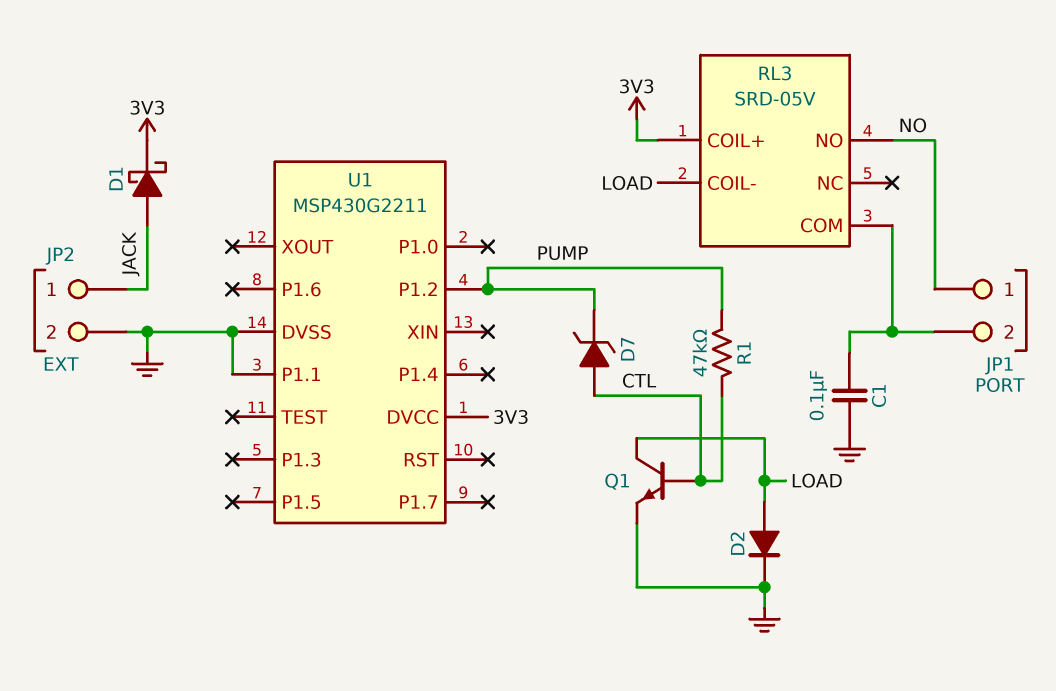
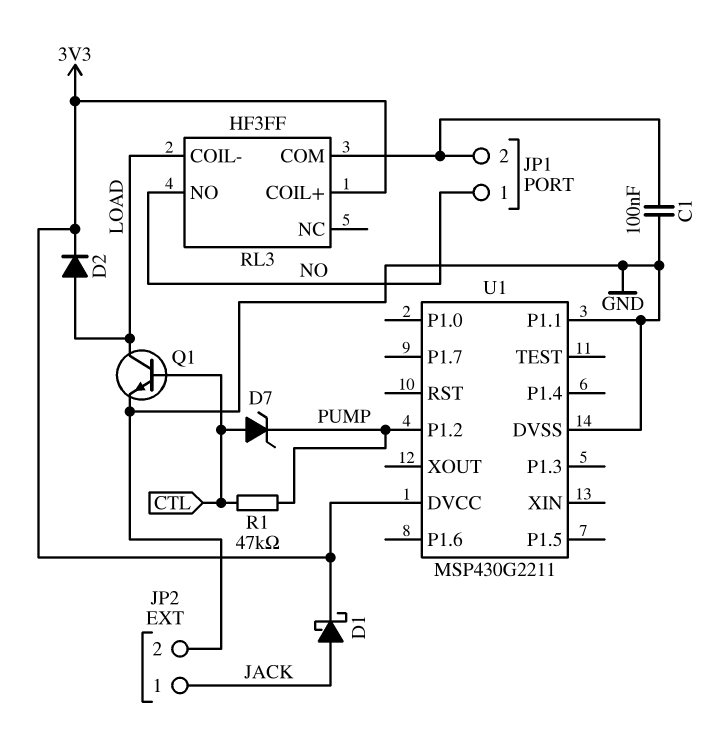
D2: diode (A LOAD, K GND) -> diode (A LOAD, K 3V3)
RL3: SRD-05V -> HF3FF

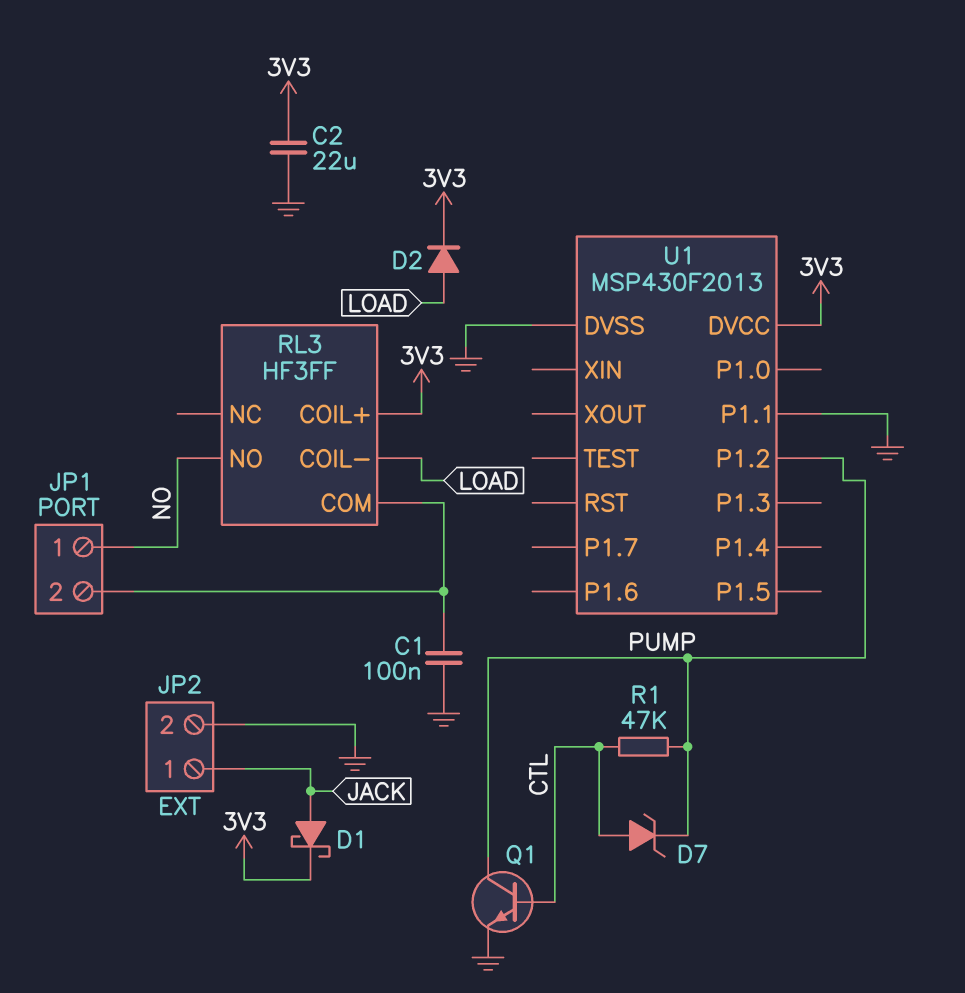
C2: none -> 22uF (3V3, GND)
Q1: NPN (B CTL, C LOAD, E GND) -> NPN (B CTL, C PUMP, E GND)
U1: MSP430G2211 -> MSP430F2013

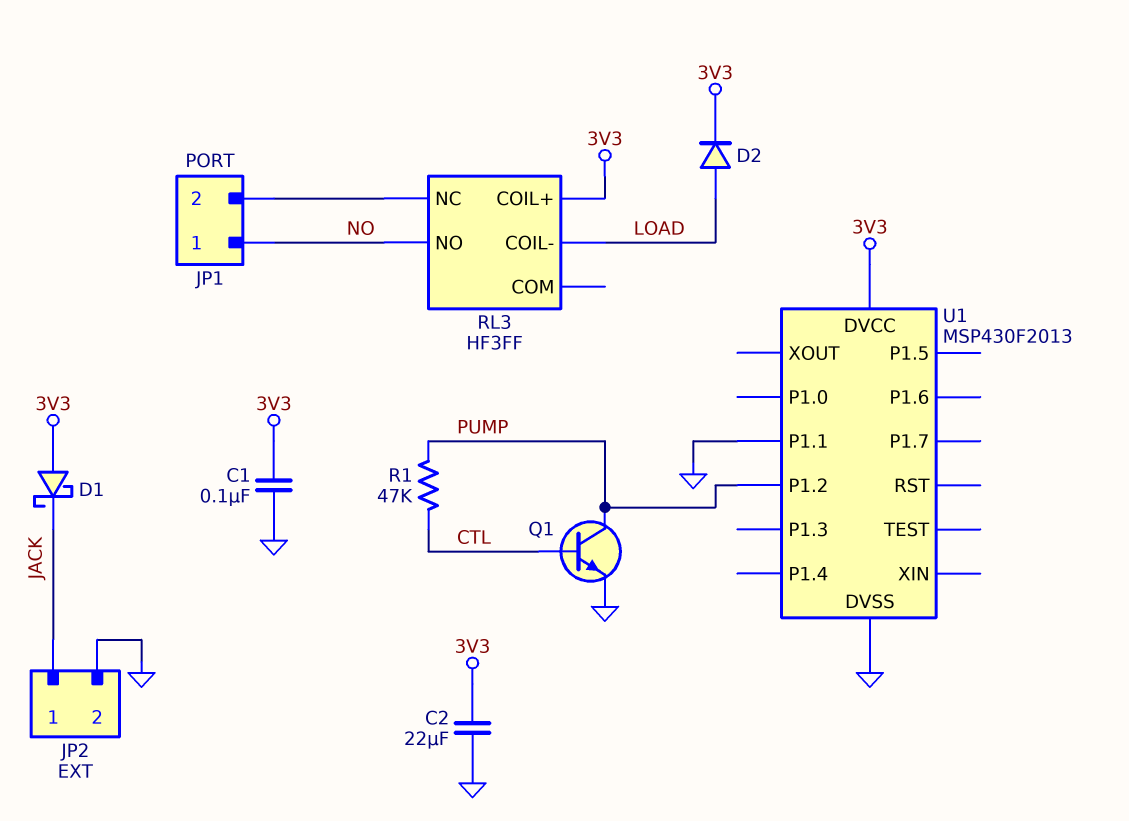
C1: 100nF (GND, JP1/2) -> 100nF (3V3, GND)
D1: schottky (A JACK, K 3V3) -> schottky (A 3V3, K JACK)
D7: zener (A CTL, K PUMP) -> none
RL3 pin COM: JP1/2 -> none
RL3 pin NC: none -> JP1/2

